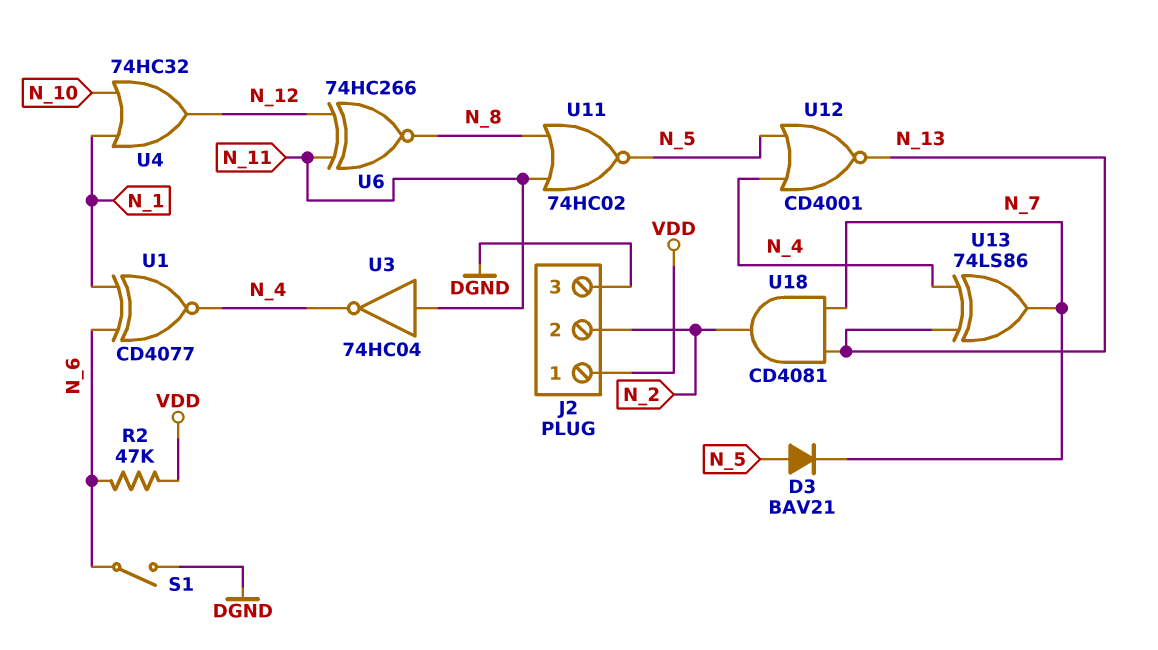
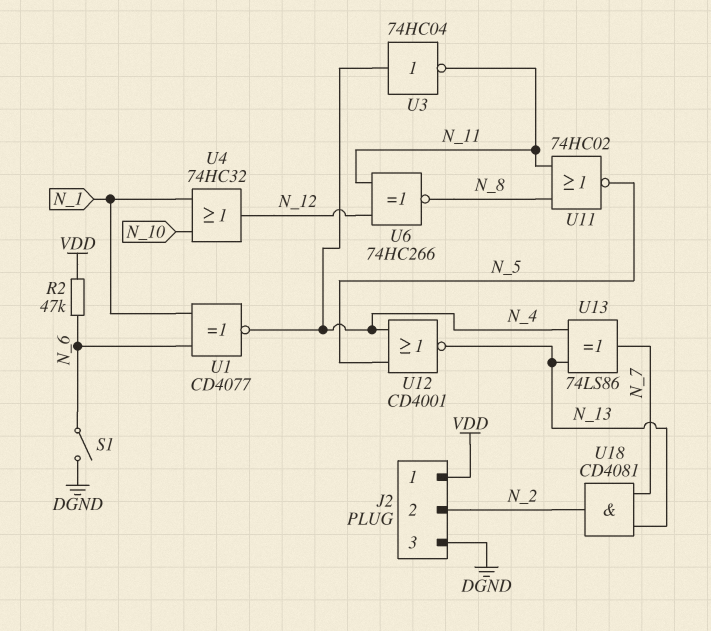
D3: diode BAV21 (A N_5, K N_7) -> none
U3: NOT 74HC04 (in N_11, out N_4) -> NOT 74HC04 (in N_4, out N_11)

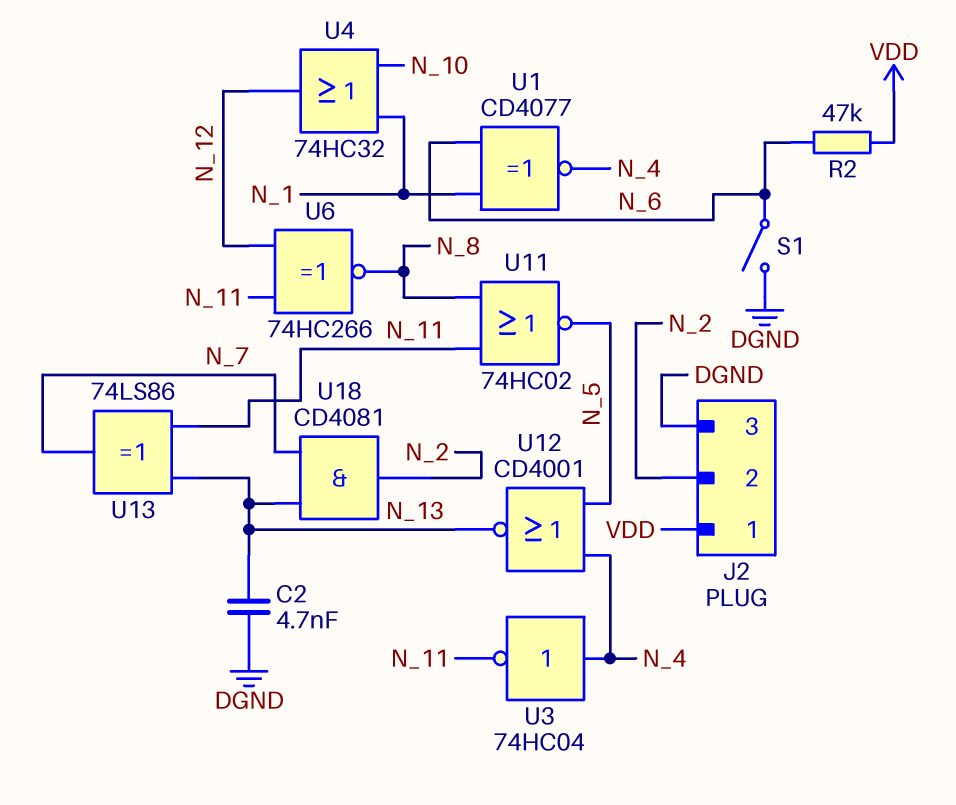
C2: none -> 4.7nF (DGND, N_13)
U13: XOR 74LS86 (in N_4, in N_13, out N_7) -> XOR 74LS86 (in N_11, in N_13, out N_7)

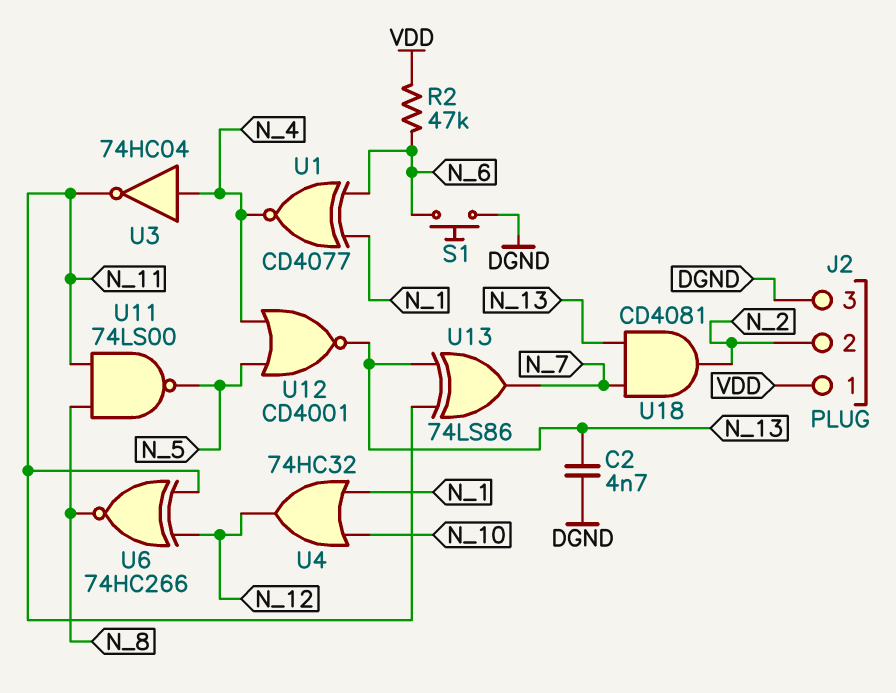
S1: switch (DGND, N_6) -> button (DGND, N_6)
U11: NOR 74HC02 (in N_8, in N_11, out N_5) -> NAND 74LS00 (in N_8, in N_11, out N_5)

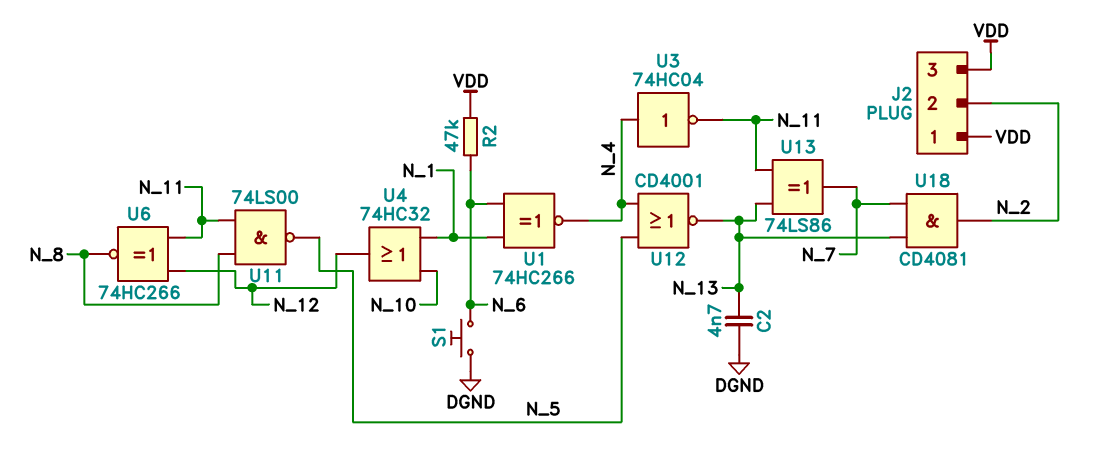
J2 pin 3: DGND -> VDD
U1: XNOR CD4077 (in N_1, in N_6, out N_4) -> XNOR 74HC266 (in N_1, in N_6, out N_4)

